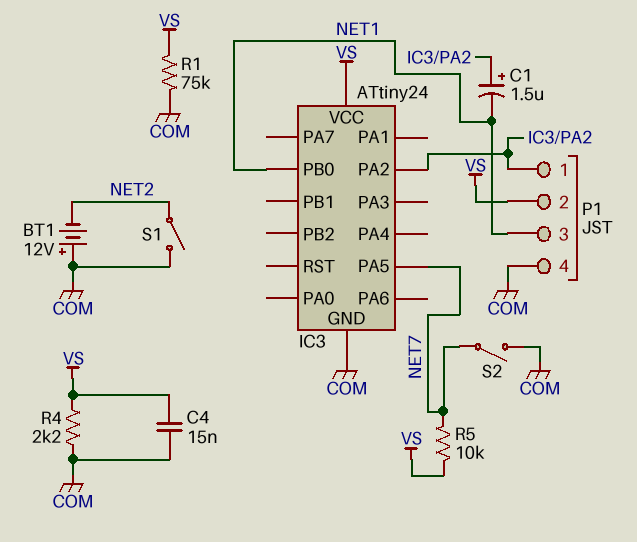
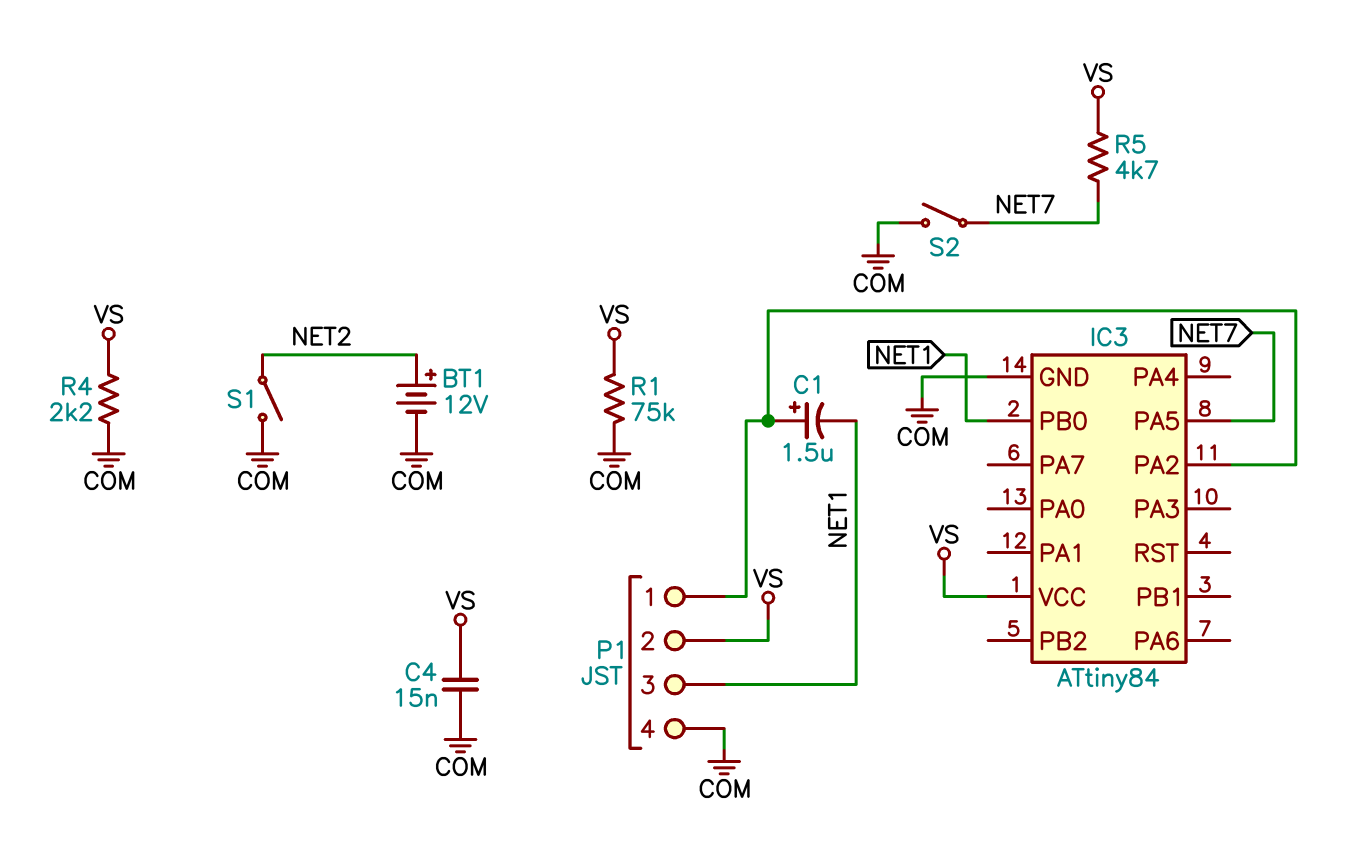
BT1: 12V (plus COM, minus NET2) -> 12V (plus NET2, minus COM)
IC3: ATtiny24 -> ATtiny84
R5: 10k (NET7, VS) -> 4.7k (NET7, VS)

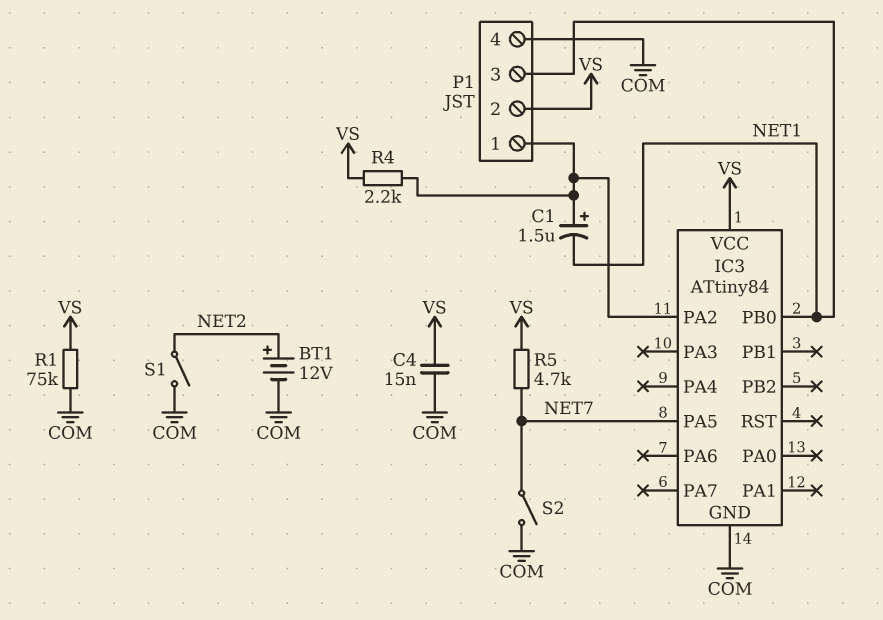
R4: 2.2k (COM, VS) -> 2.2k (IC3/PA2, VS)

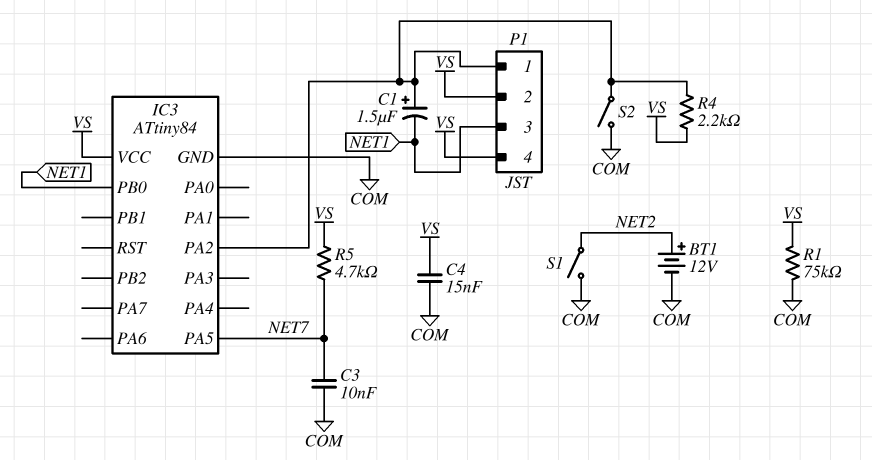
C3: none -> 10nF (COM, NET7)
P1 pin 4: COM -> VS
S2: switch (COM, NET7) -> switch (COM, IC3/PA2)

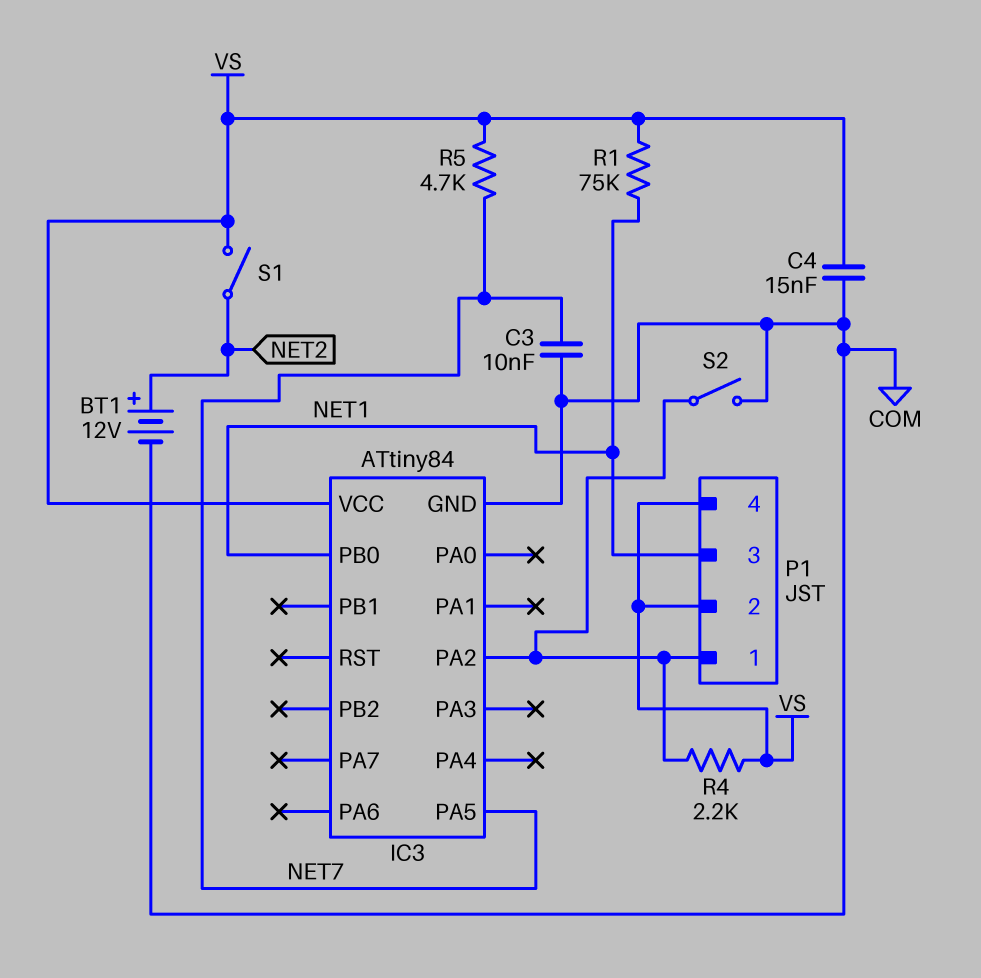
C1: 1.5uF (plus IC3/PA2, minus NET1) -> none
R1: 75k (COM, VS) -> 75k (NET1, VS)
S1: switch (COM, NET2) -> switch (NET2, VS)

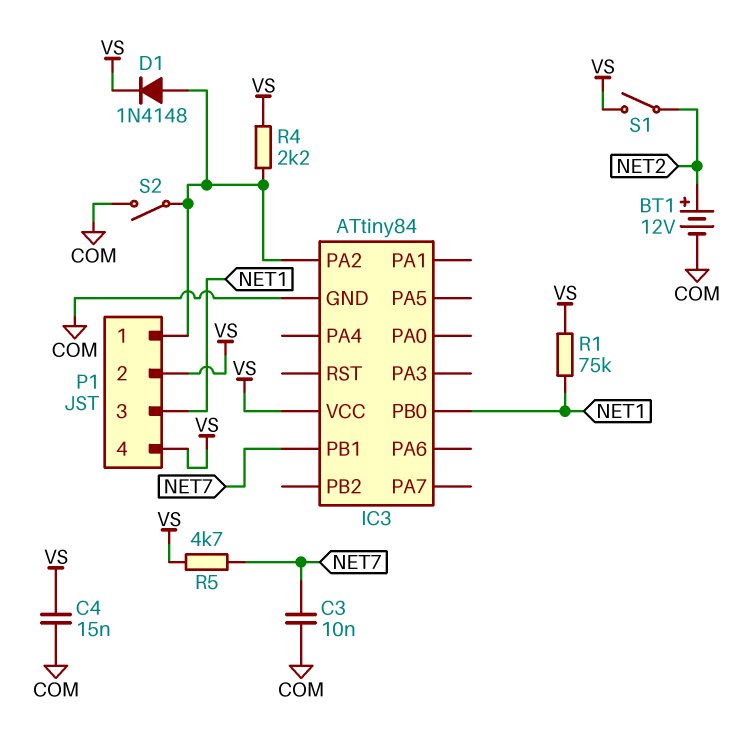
D1: none -> diode 1N4148 (A IC3/PA2, K VS)
IC3 pin PA5: NET7 -> none
IC3 pin PB1: none -> NET7

